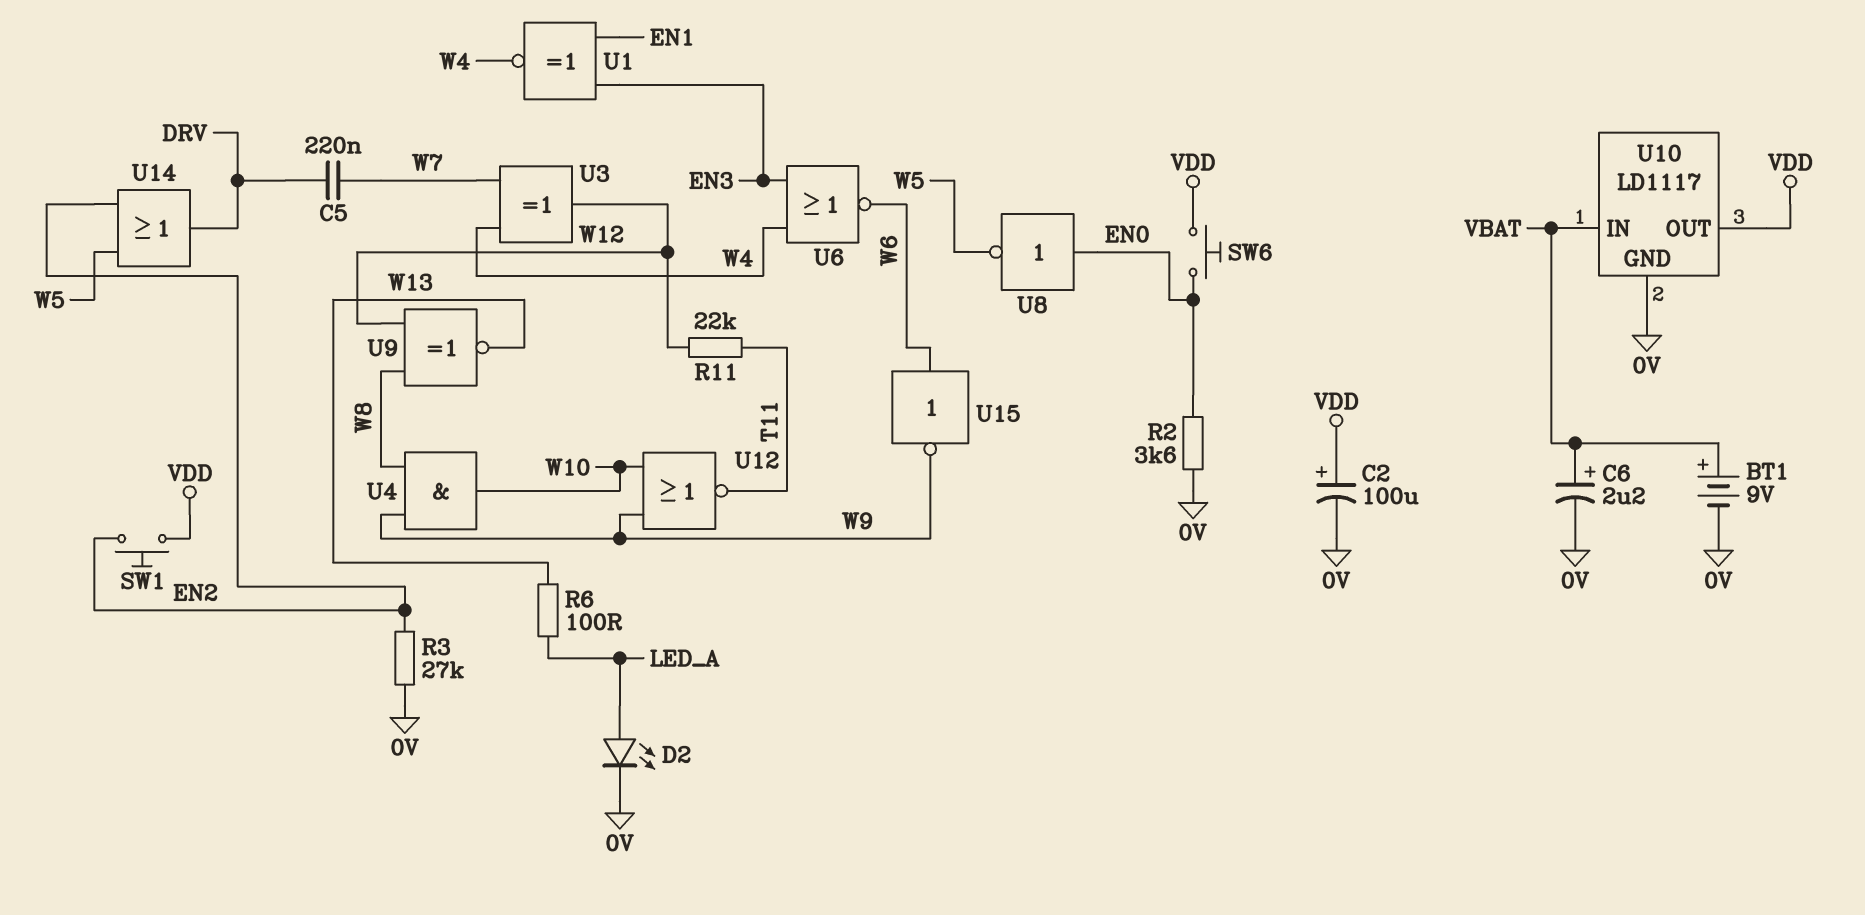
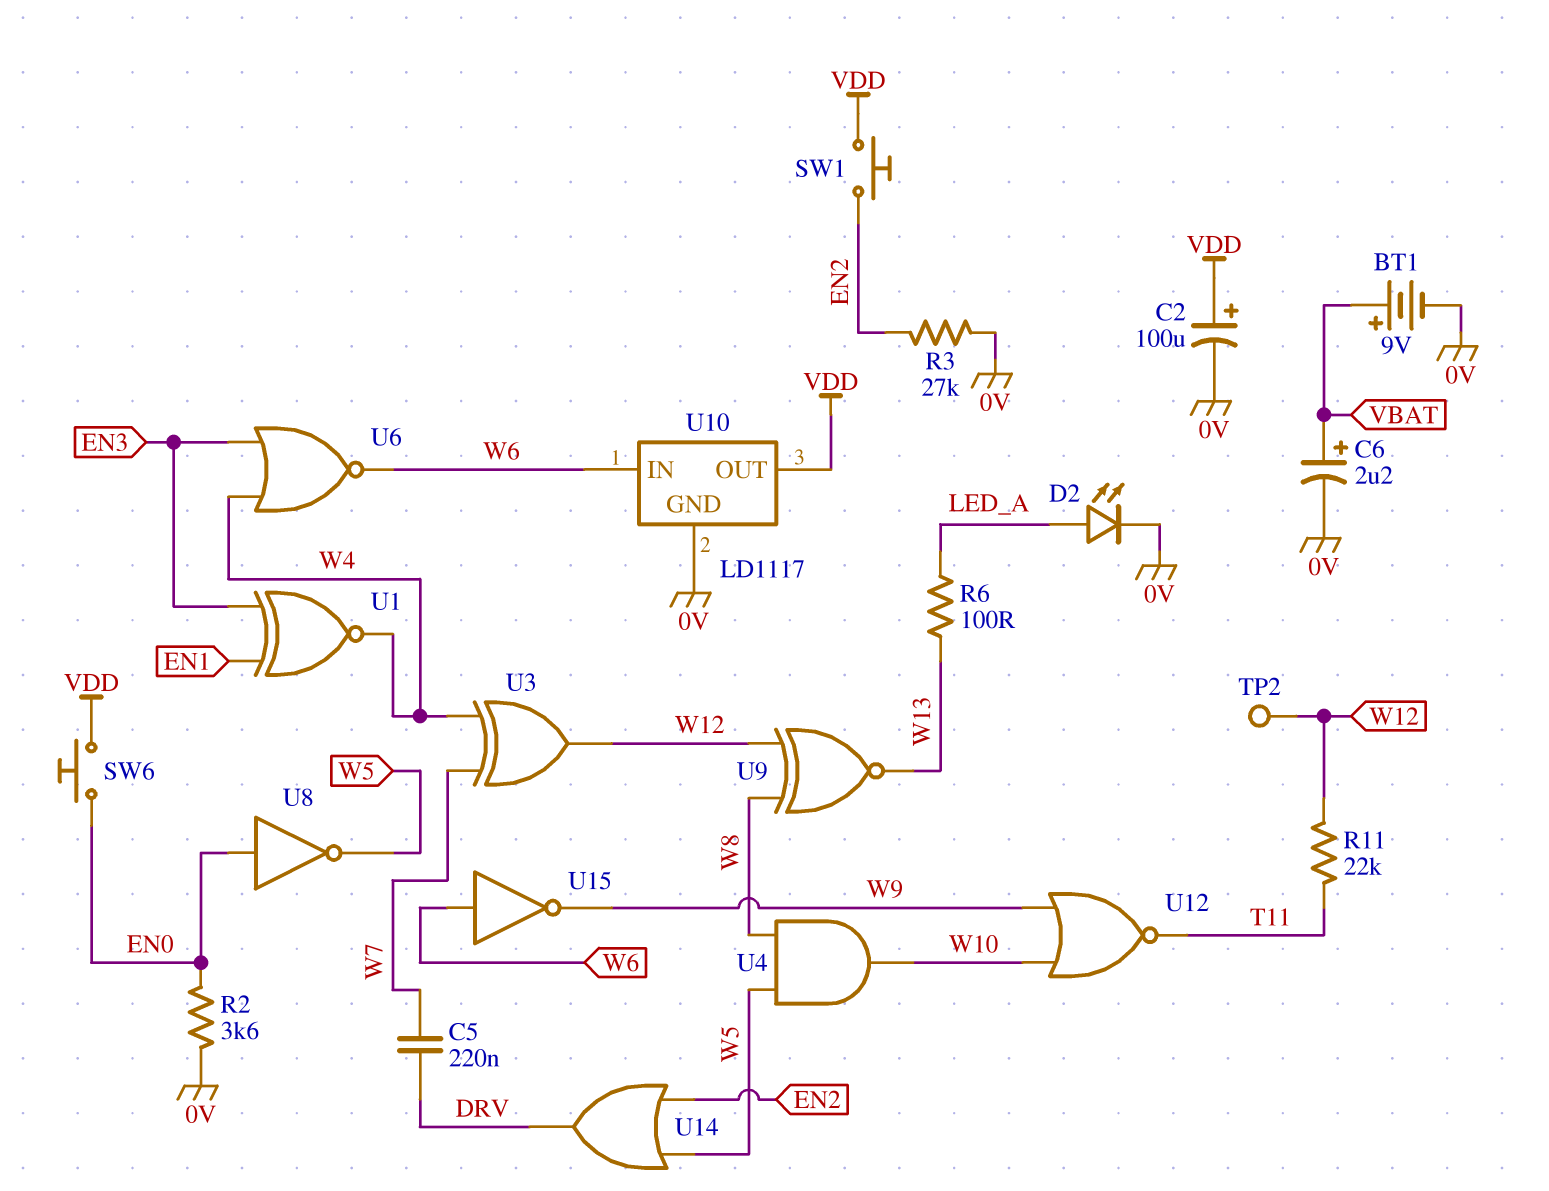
TP2: none -> test point (W12)
U4: AND (in W8, in W9, out W10) -> AND (in W5, in W8, out W10)
U10 pin IN: VBAT -> W6

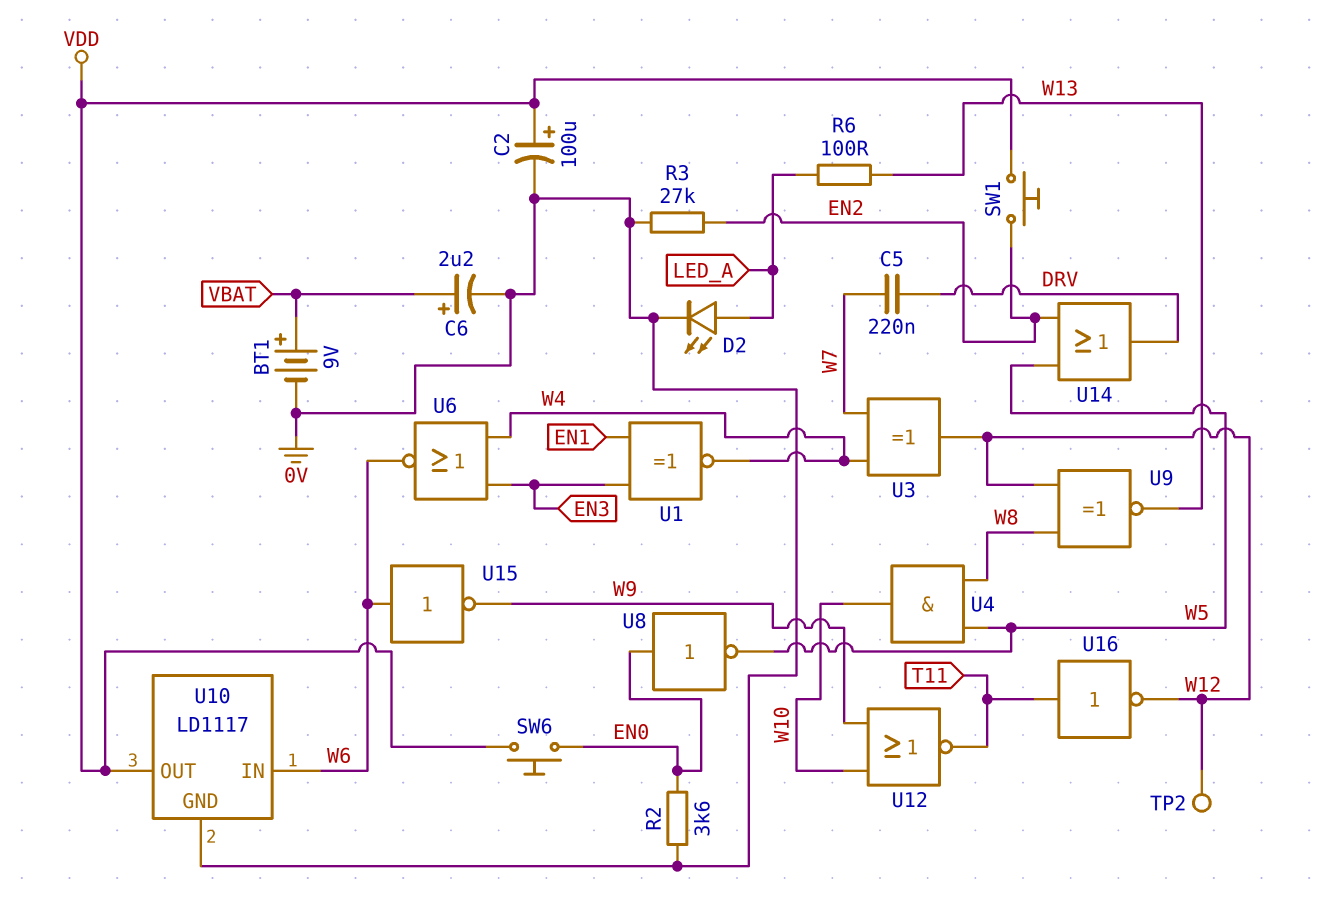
R11: 22k (T11, W12) -> none
U16: none -> NOT (in T11, out W12)

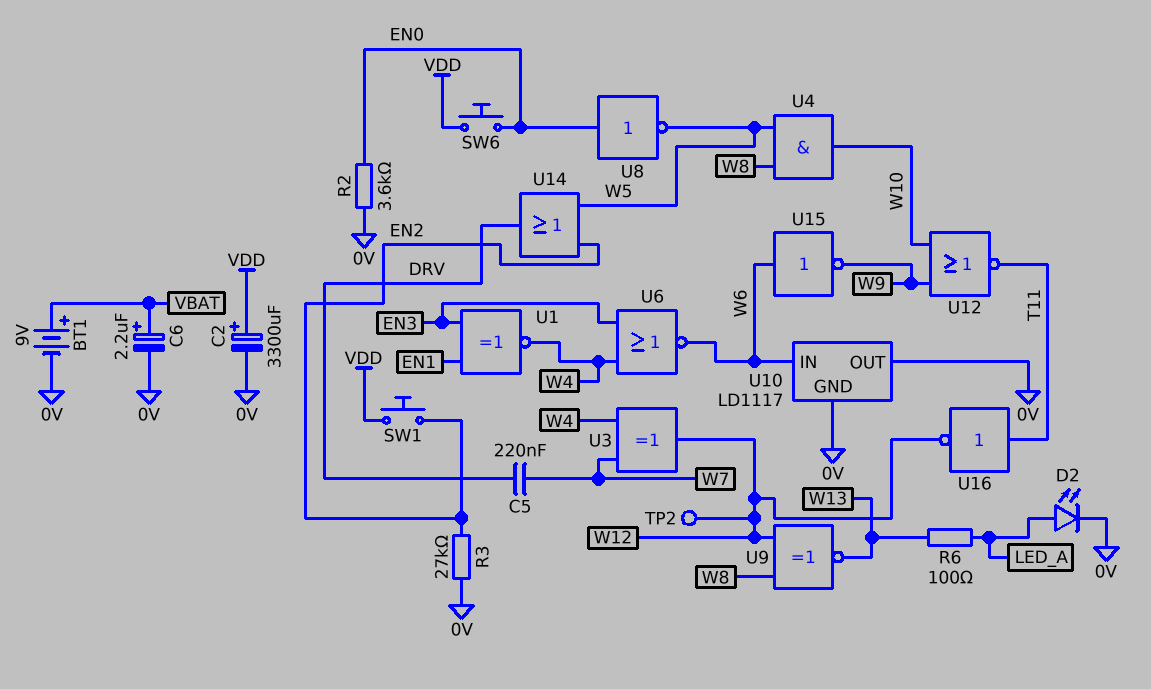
C2: 100uF (plus VDD, minus 0V) -> 3300uF (plus VDD, minus 0V)
U10 pin OUT: VDD -> 0V

